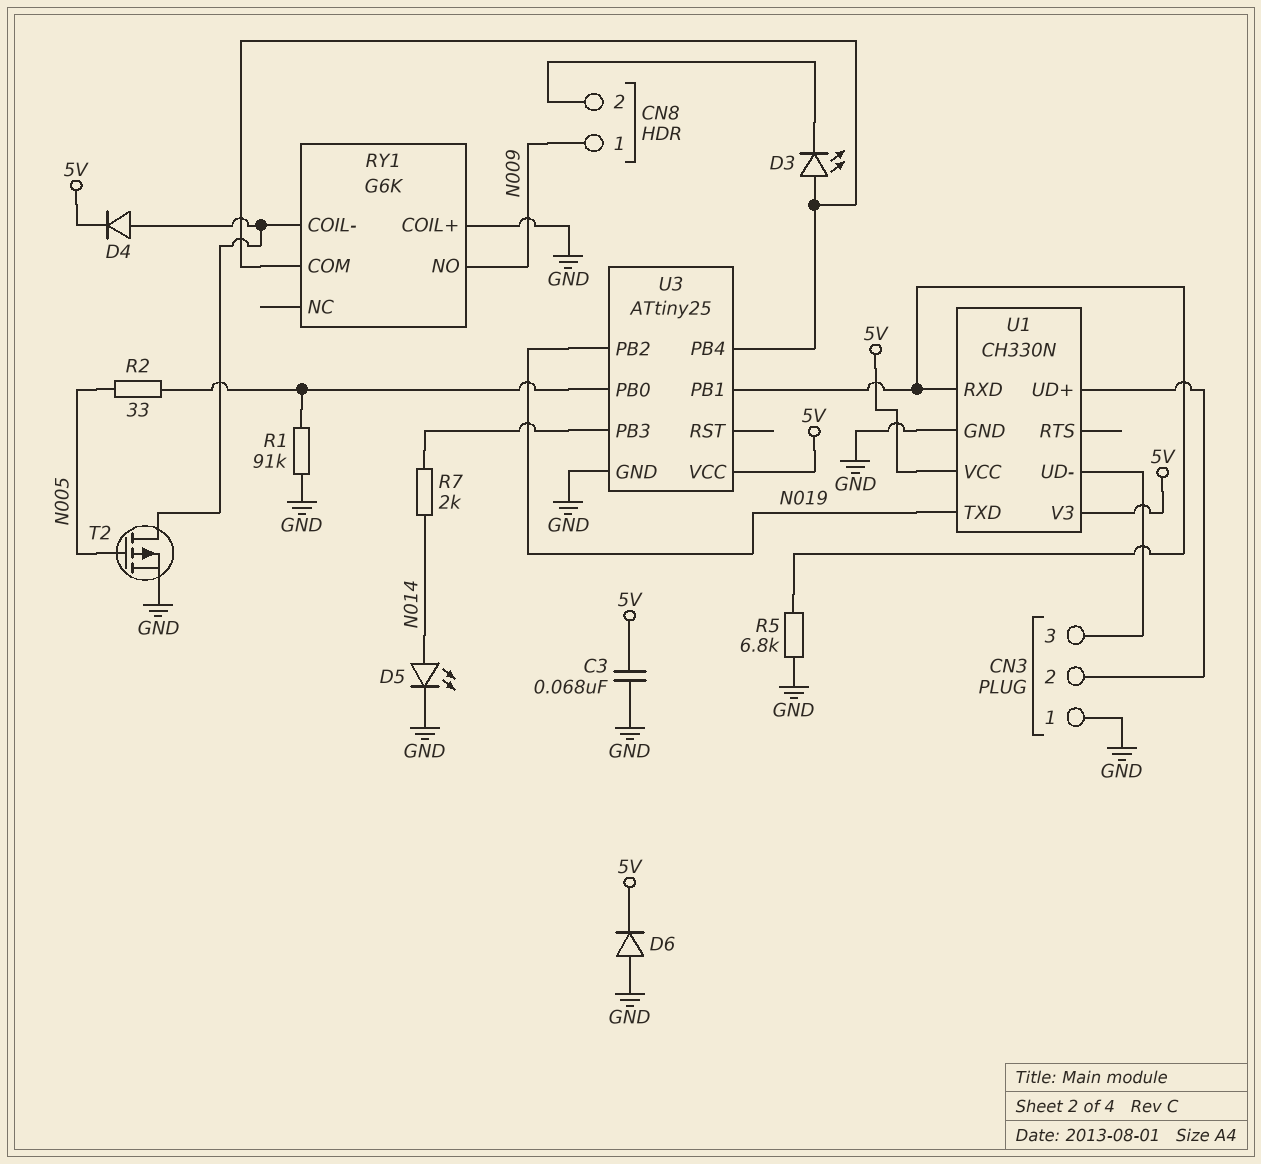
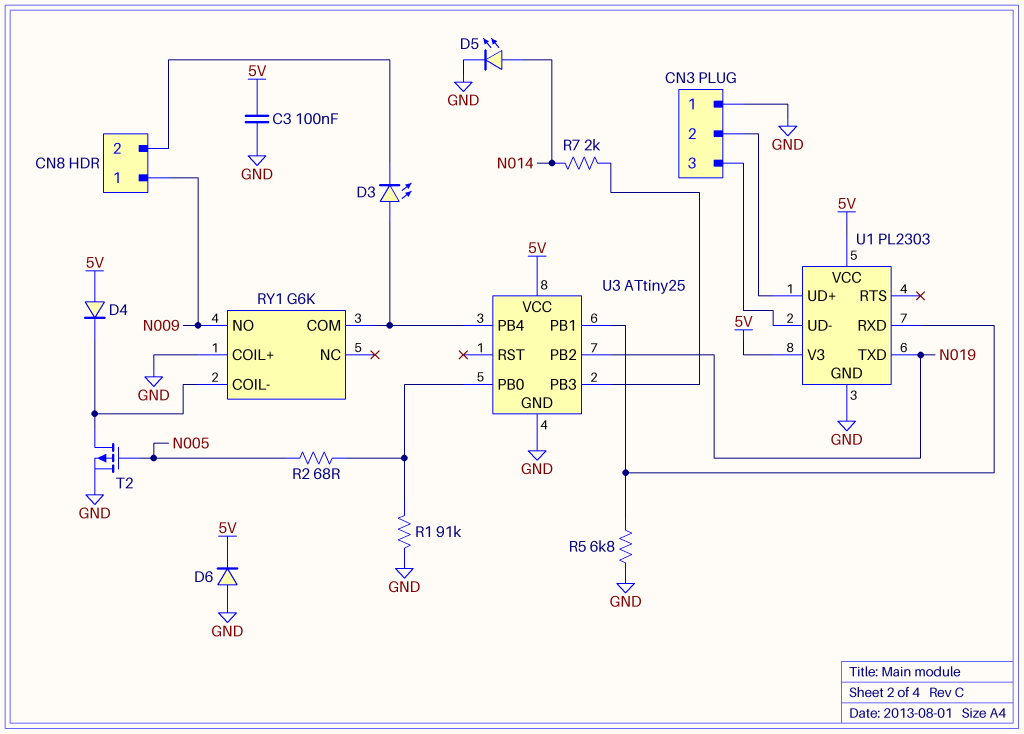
C3: 68nF (5V, GND) -> 100nF (5V, GND)
D4: diode (A RY1/COIL-, K 5V) -> diode (A 5V, K RY1/COIL-)
R2: 33 (N005, U3/PB0) -> 68 (N005, U3/PB0)
U1: CH330N -> PL2303

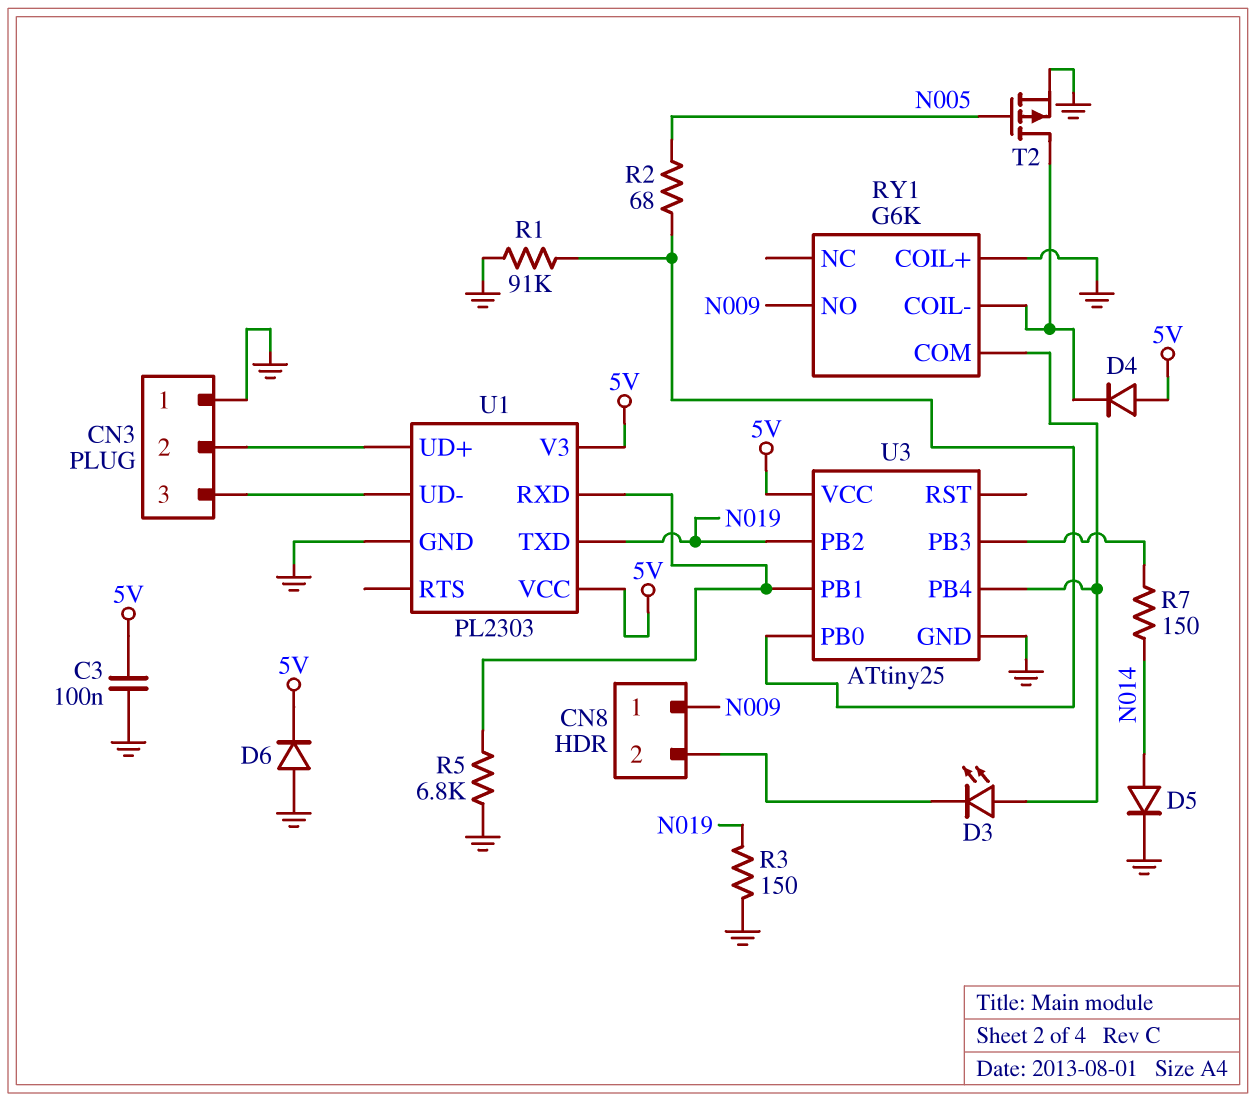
D5: LED (A N014, K GND) -> diode (A N014, K GND)
R3: none -> 150 (GND, N019)
R7: 2k (N014, U3/PB3) -> 150 (N014, U3/PB3)

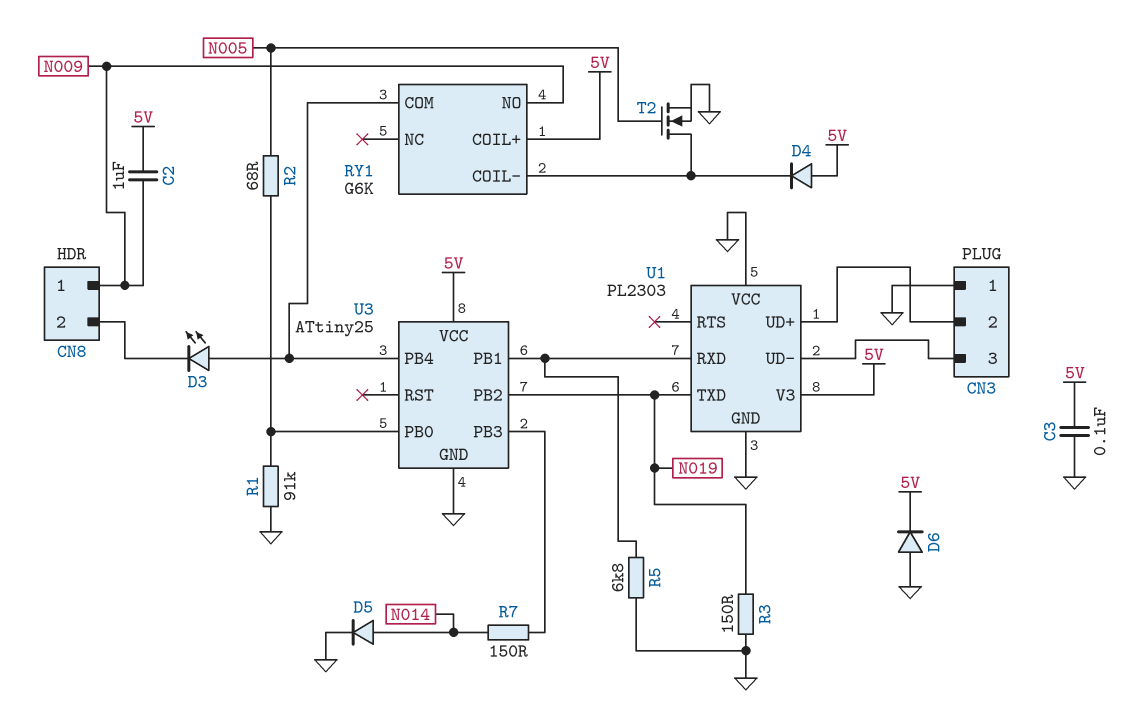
C2: none -> 1uF (5V, N009)
RY1 pin COIL+: GND -> 5V
T2: PMOS (G N005, D RY1/COIL-, S GND) -> NMOS (G N005, D RY1/COIL-, S GND)
U1 pin VCC: 5V -> GND

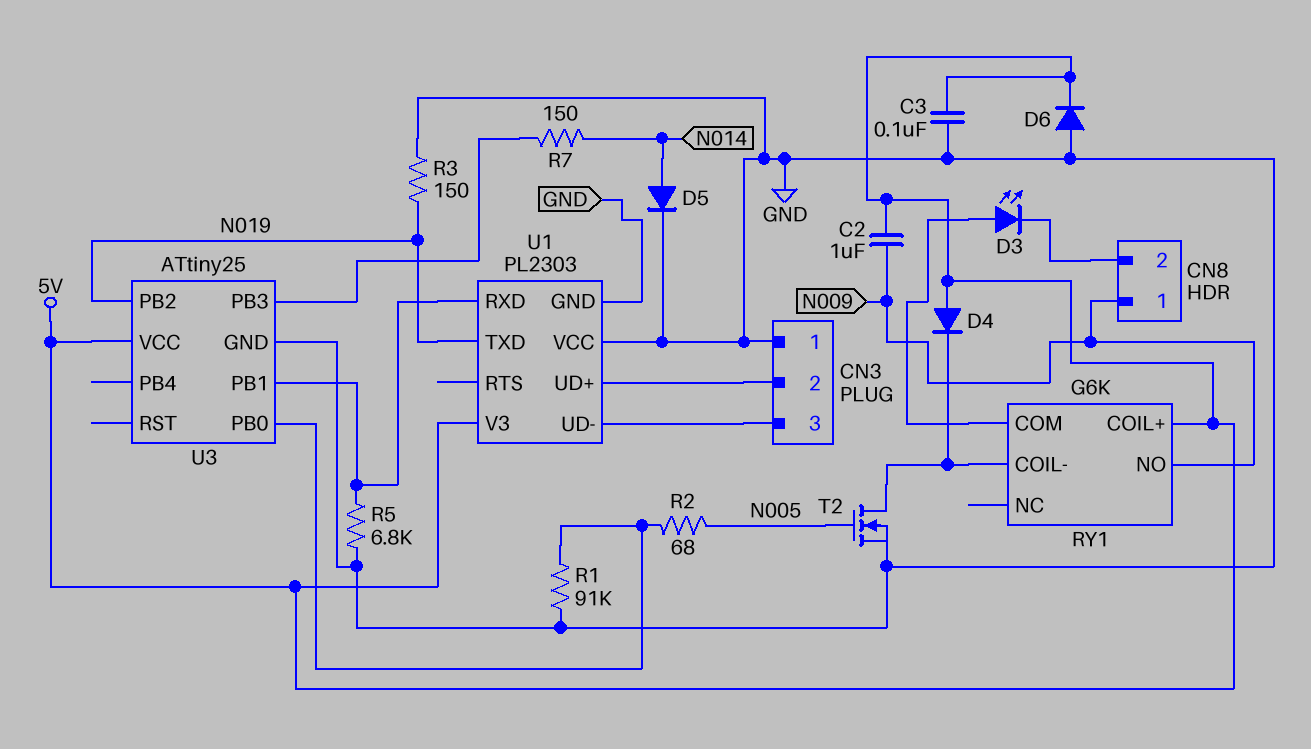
U3 pin PB4: RY1/COM -> none

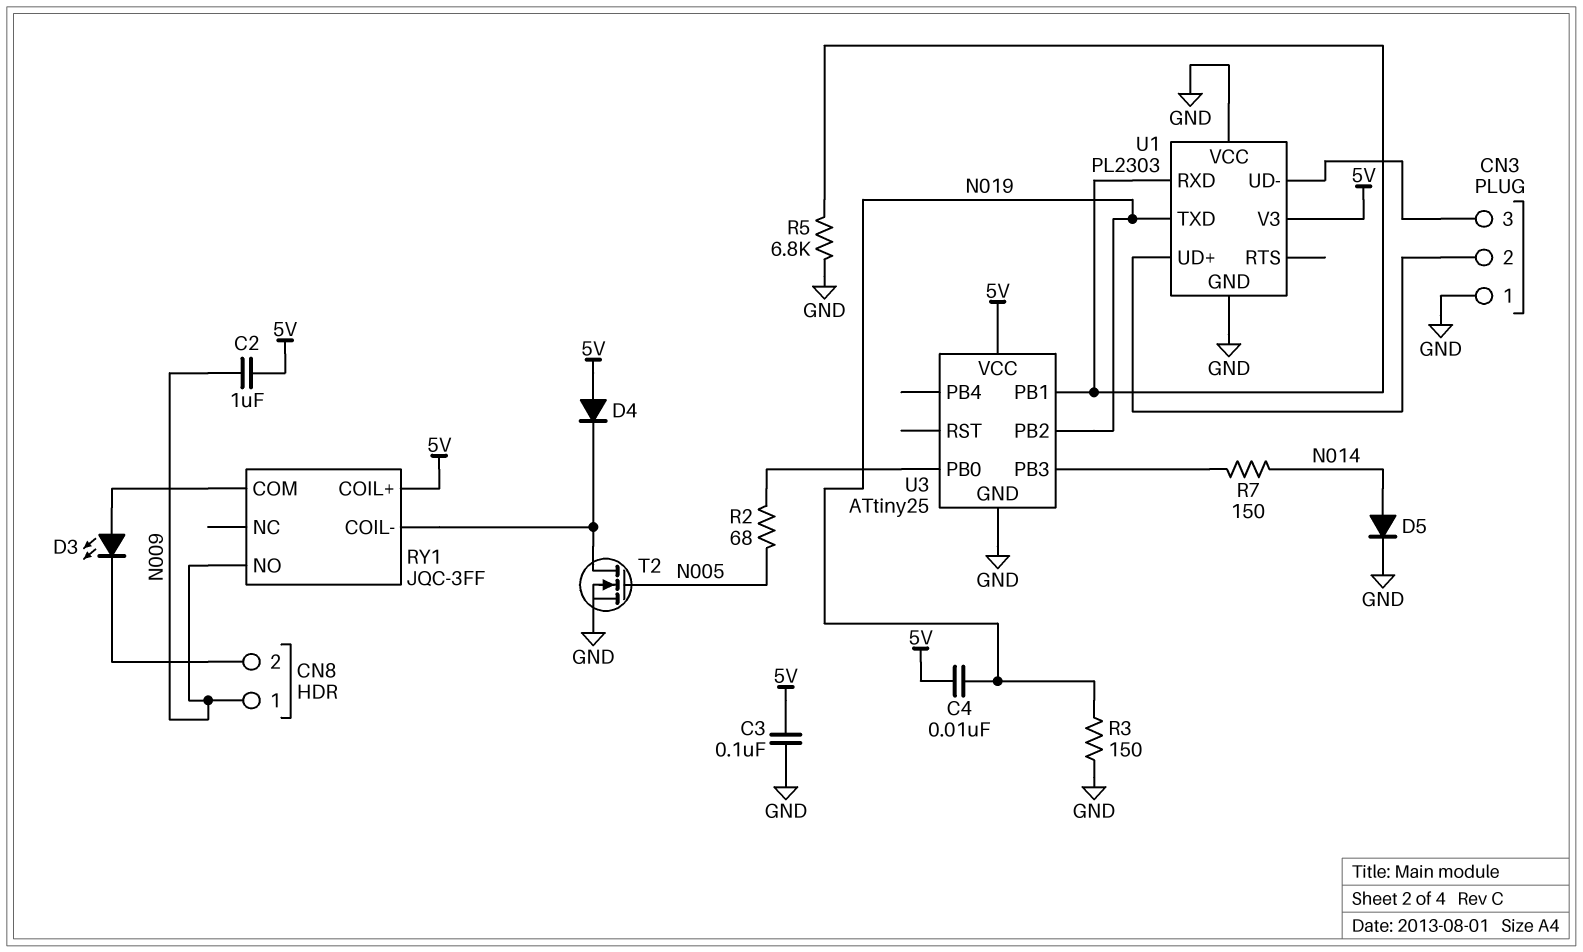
C4: none -> 10nF (5V, N019)
D6: diode (A GND, K 5V) -> none
R1: 91k (GND, U3/PB0) -> none
RY1: G6K -> JQC-3FF

